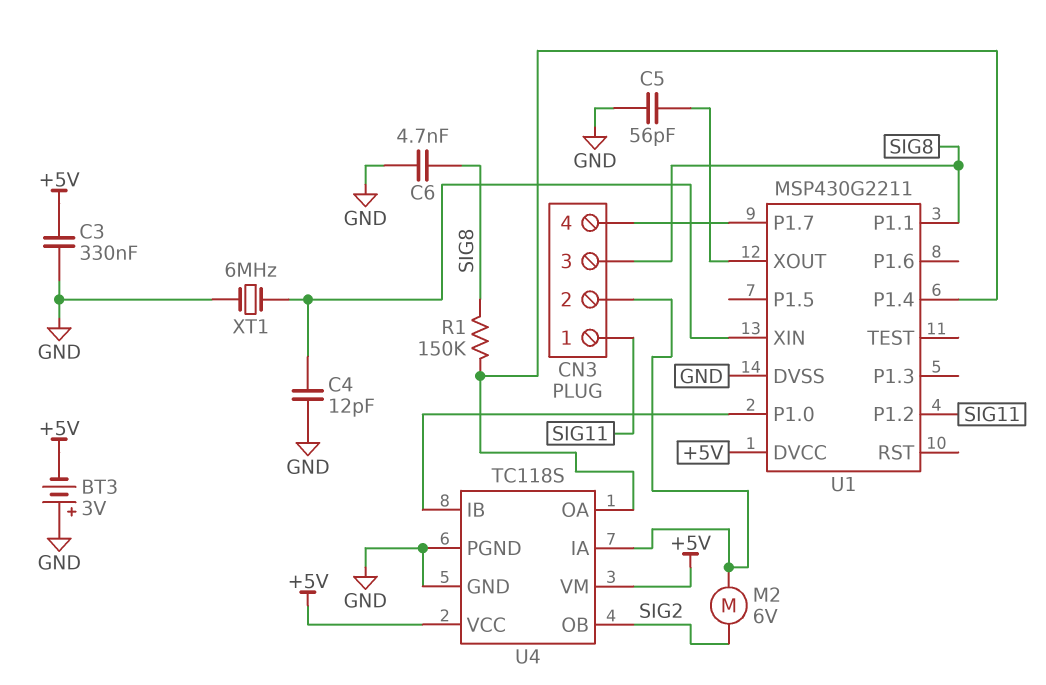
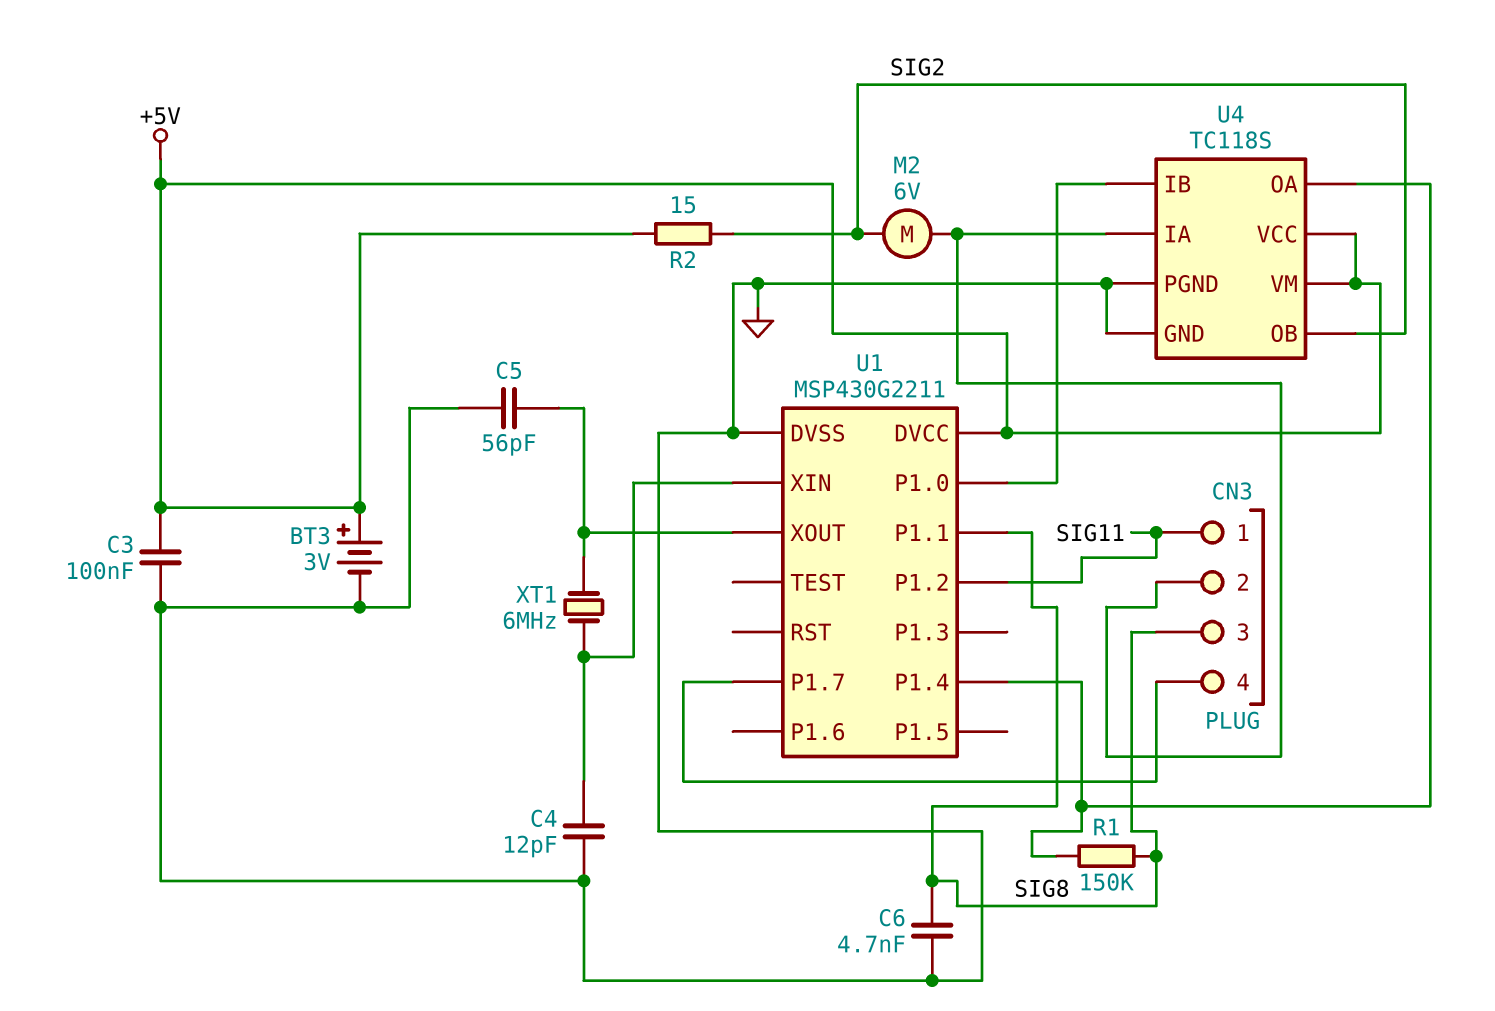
BT3: 3V (plus GND, minus +5V) -> 3V (plus +5V, minus GND)
C3: 330nF (+5V, GND) -> 100nF (+5V, GND)
R2: none -> 15 (+5V, SIG2)
XT1: 6MHz (GND, U1/XIN) -> 6MHz (U1/XIN, U1/XOUT)

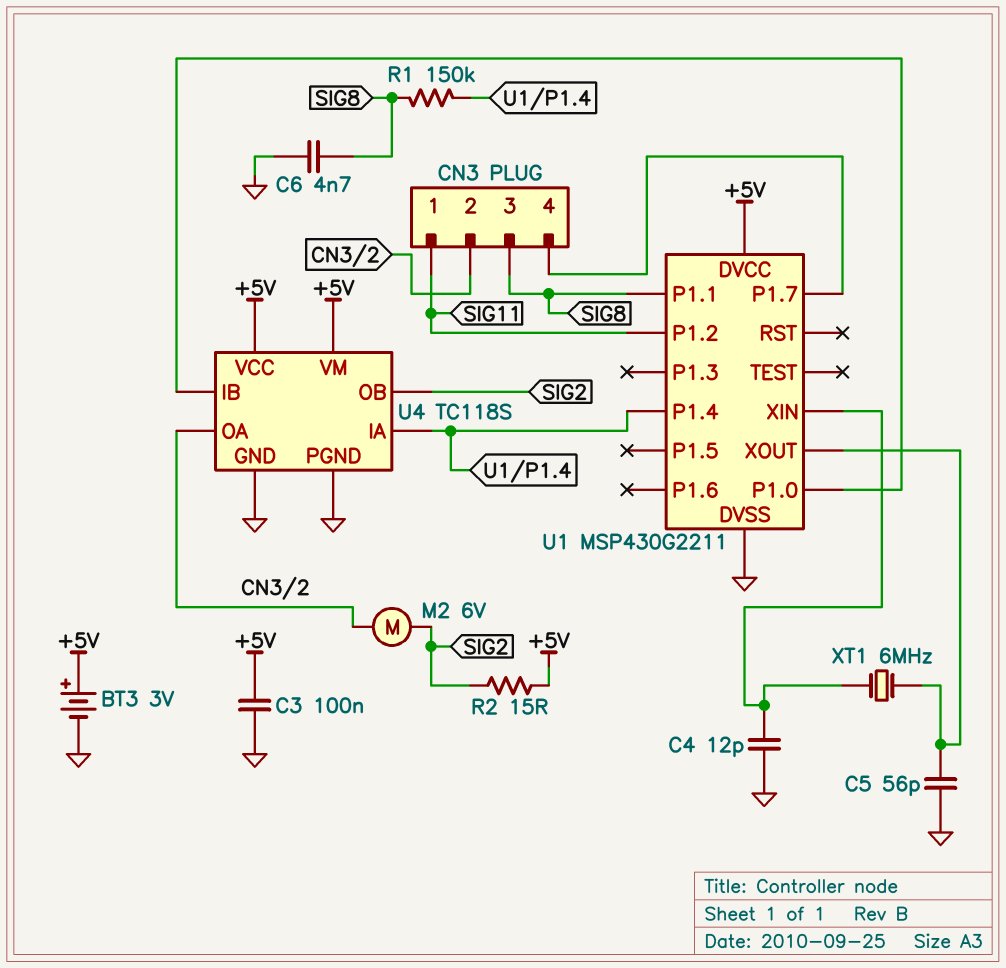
U4 pin IA: CN3/2 -> U1/P1.4
U4 pin OA: U1/P1.4 -> CN3/2

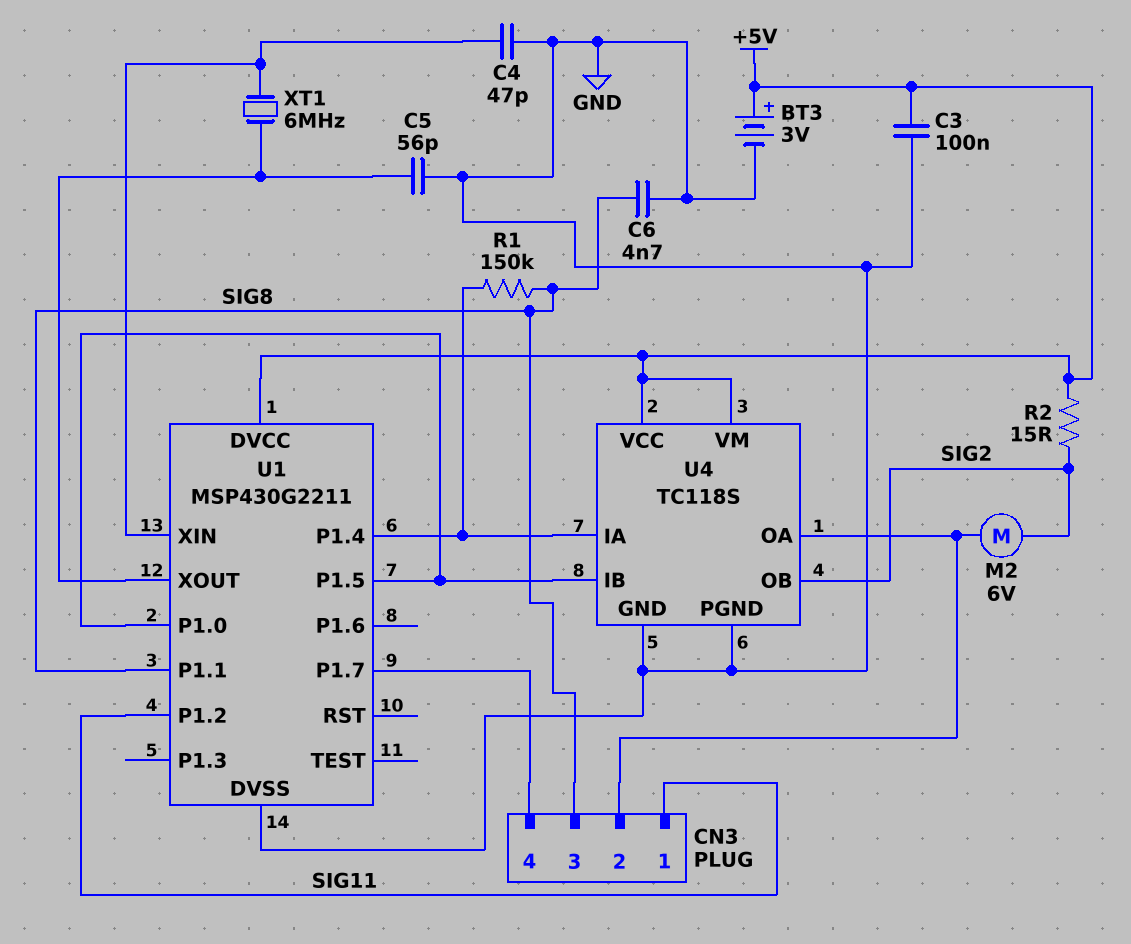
C4: 12pF (GND, U1/XIN) -> 47pF (GND, U1/XIN)
U1 pin P1.5: none -> U1/P1.0

